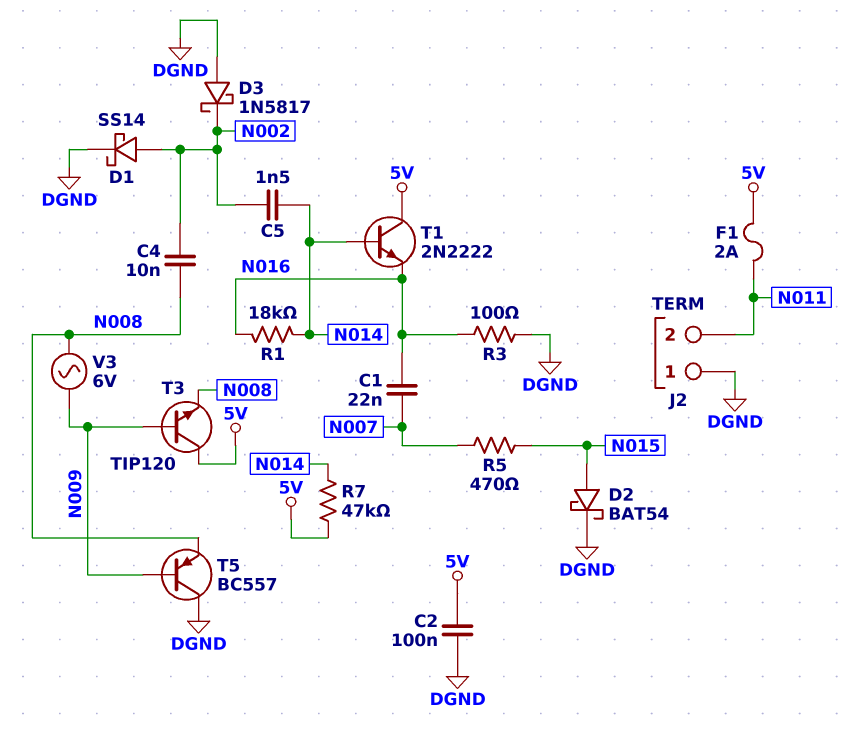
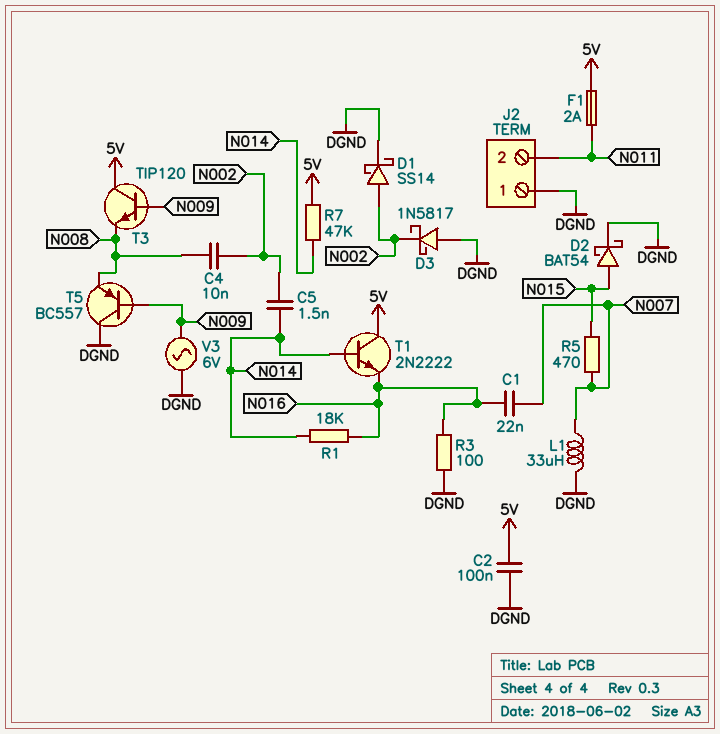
L1: none -> 33uH (DGND, N007)
V3: AC 6V (N008, N009) -> AC 6V (DGND, N009)

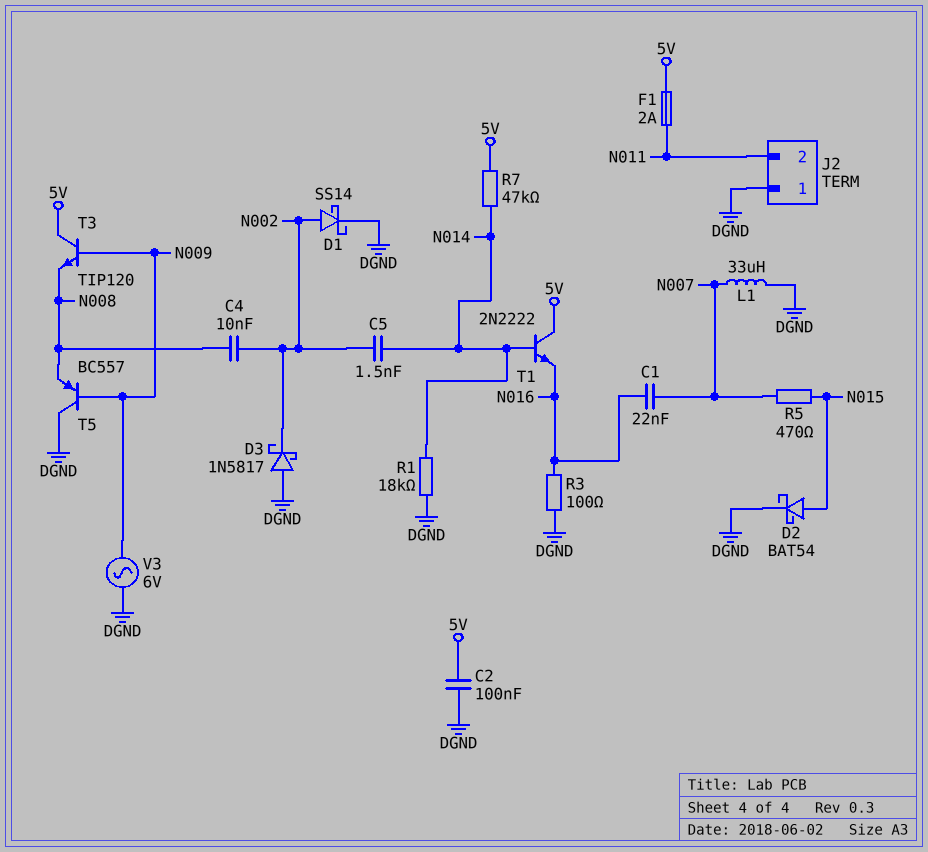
R1: 18k (N014, N016) -> 18k (DGND, N014)

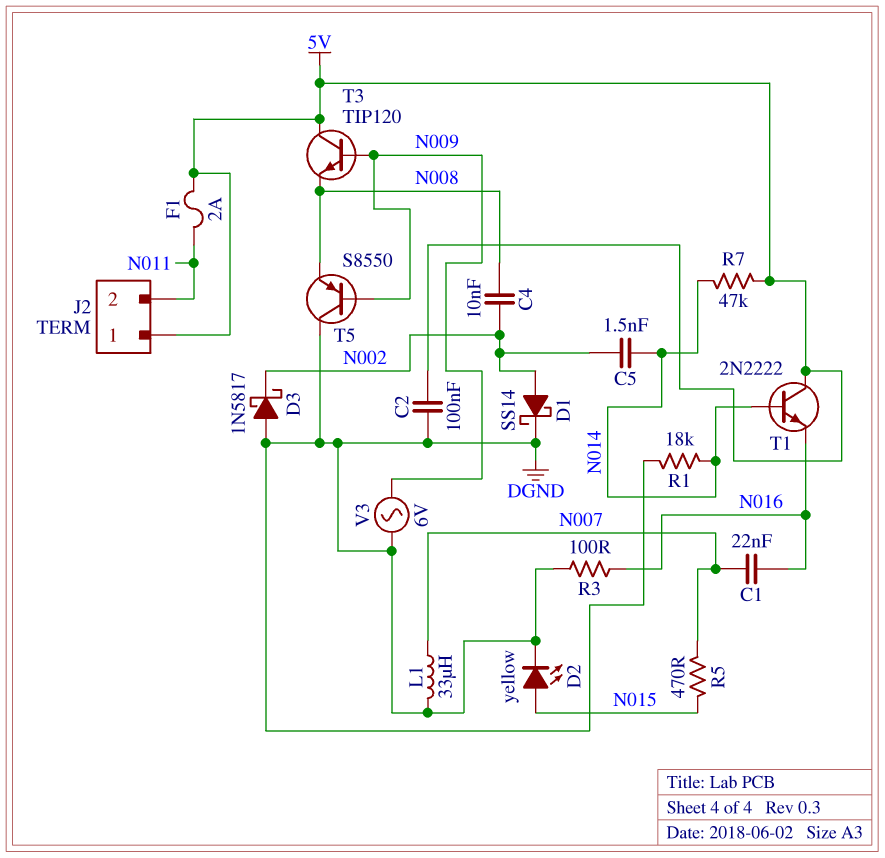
D2: schottky BAT54 (A N015, K DGND) -> LED yellow (A N015, K DGND)
J2 pin 1: DGND -> 5V
T5: PNP BC557 (B N009, C DGND, E N008) -> PNP S8550 (B N009, C DGND, E N008)

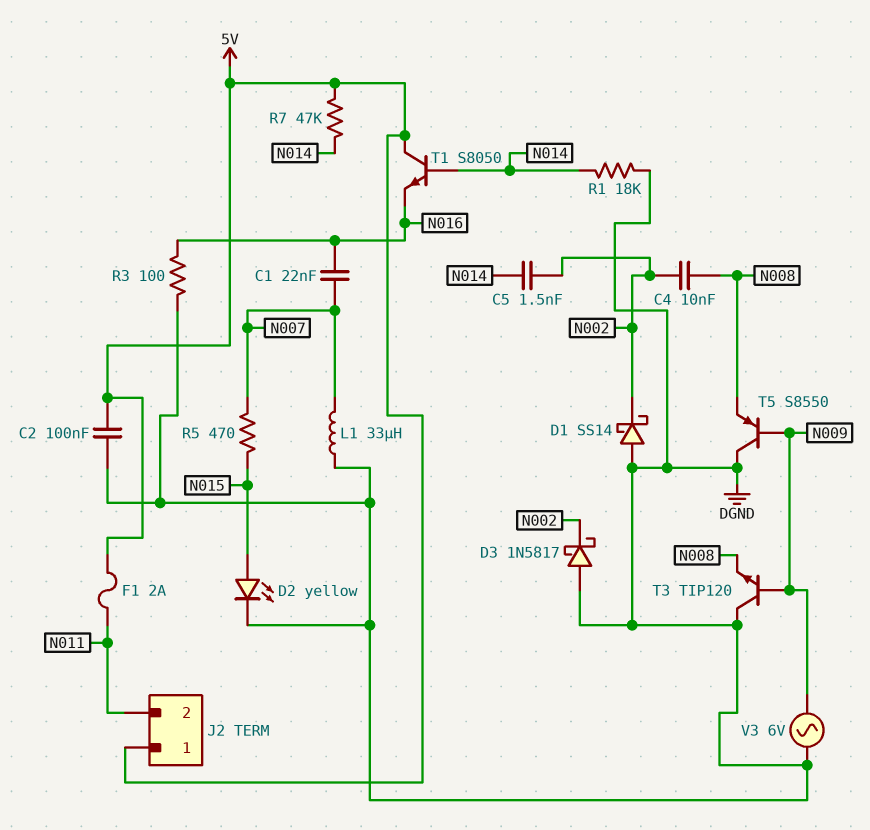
D1: schottky SS14 (A N002, K DGND) -> schottky SS14 (A DGND, K N002)
T1: NPN 2N2222 (B N014, C 5V, E N016) -> NPN S8050 (B N014, C 5V, E N016)
T3: NPN TIP120 (B N009, C 5V, E N008) -> NPN TIP120 (B N009, C DGND, E N008)

